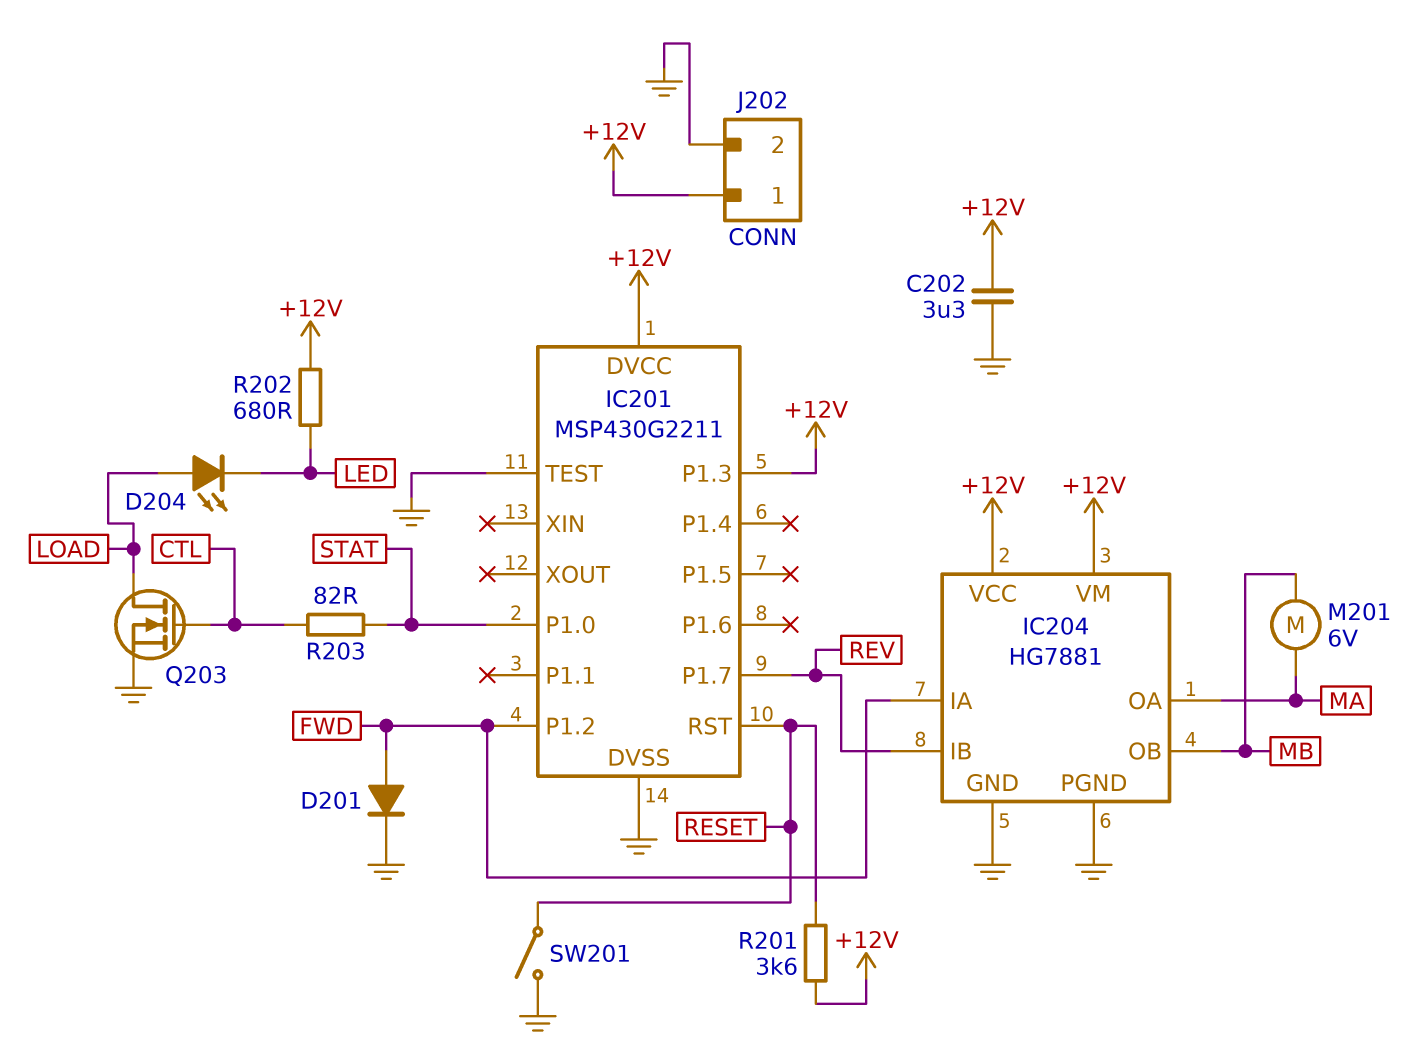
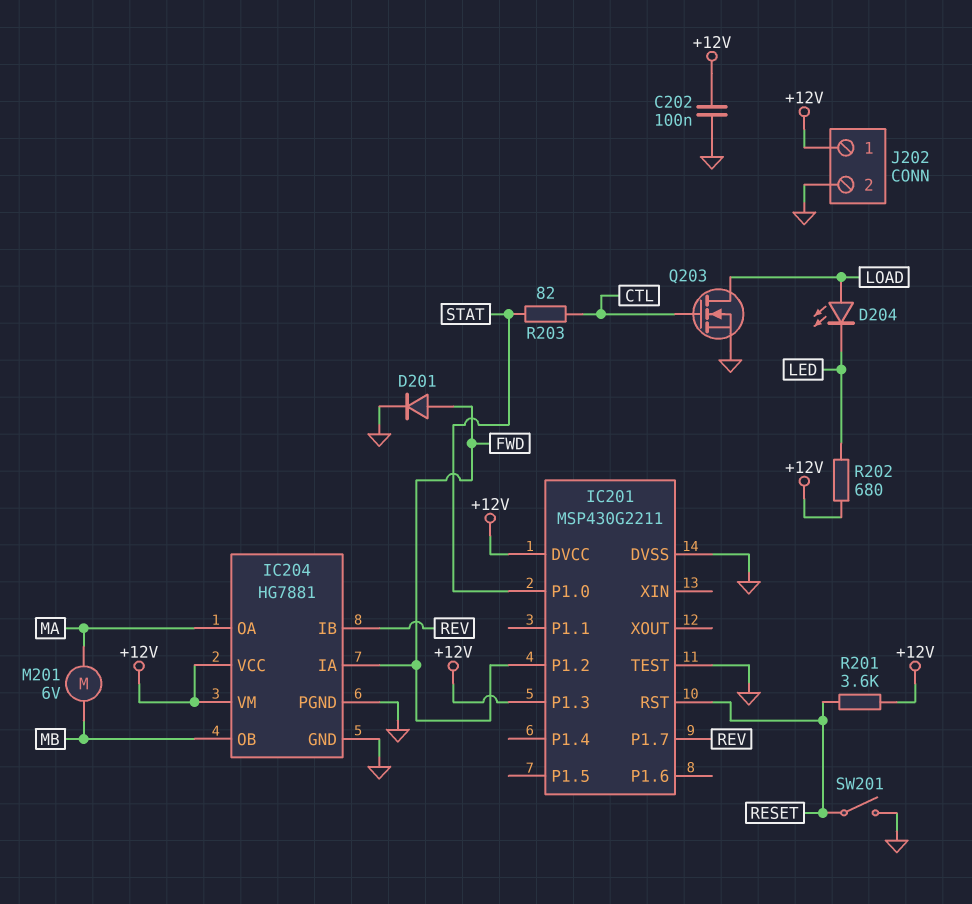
C202: 3.3uF (+12V, GND) -> 100nF (+12V, GND)

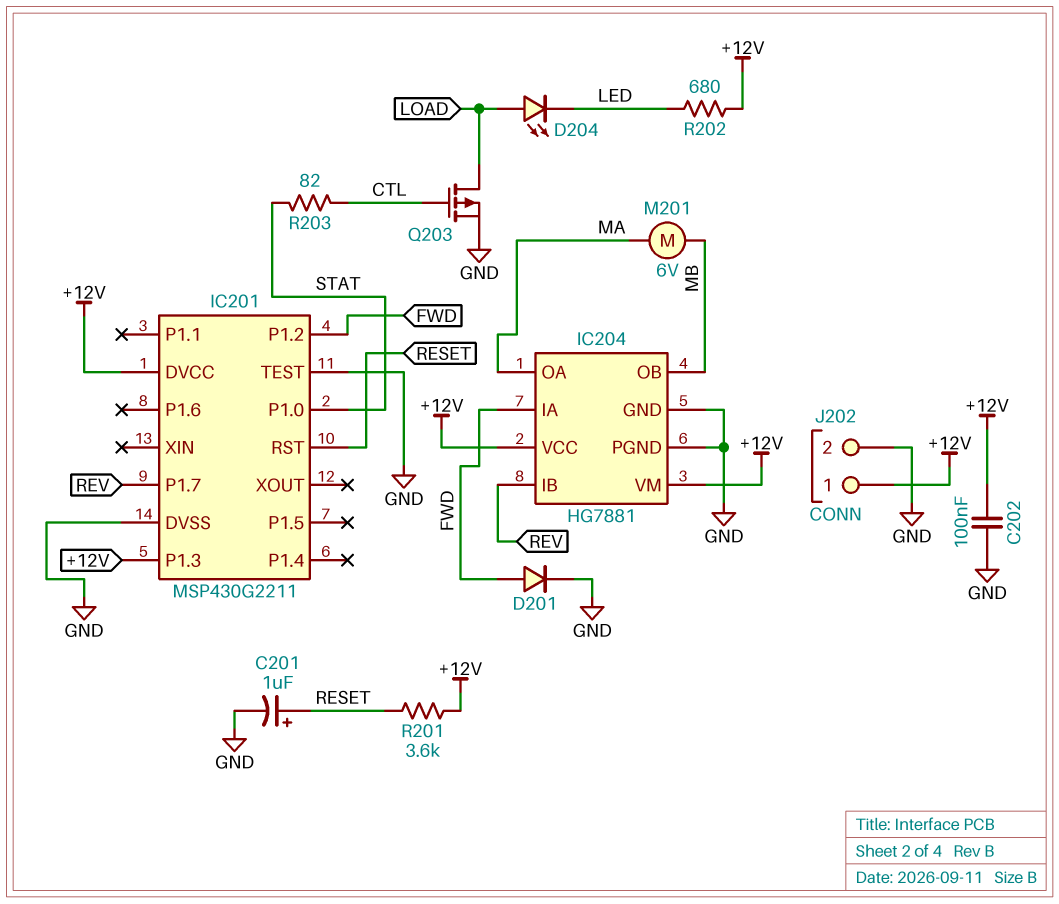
C201: none -> 1uF (plus RESET, minus GND)
Q203: NMOS (G CTL, D LOAD, S GND) -> PMOS (G CTL, D LOAD, S GND)
SW201: switch (GND, RESET) -> none

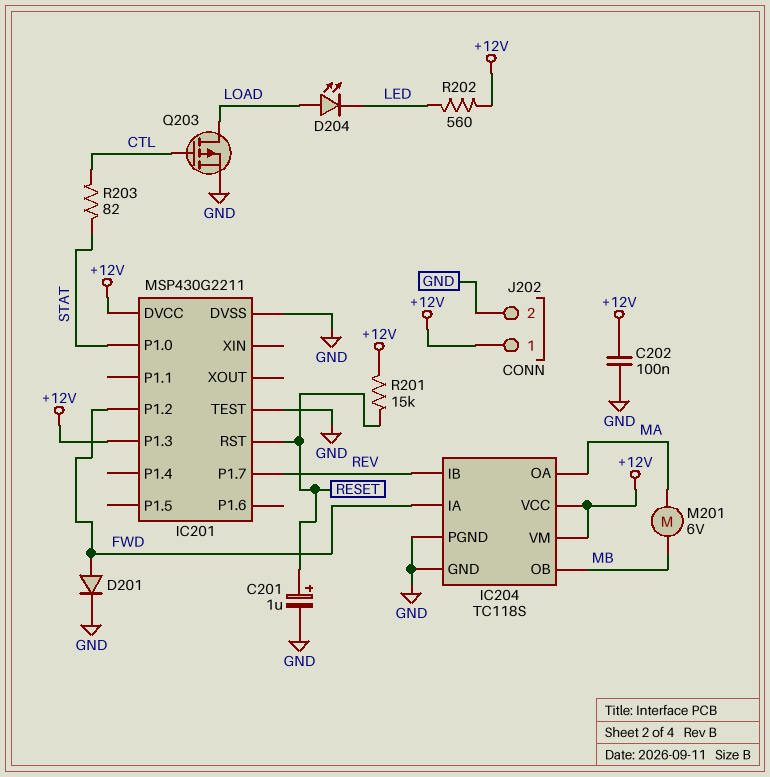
IC204: HG7881 -> TC118S
R201: 3.6k (+12V, RESET) -> 15k (+12V, RESET)
R202: 680 (+12V, LED) -> 560 (+12V, LED)

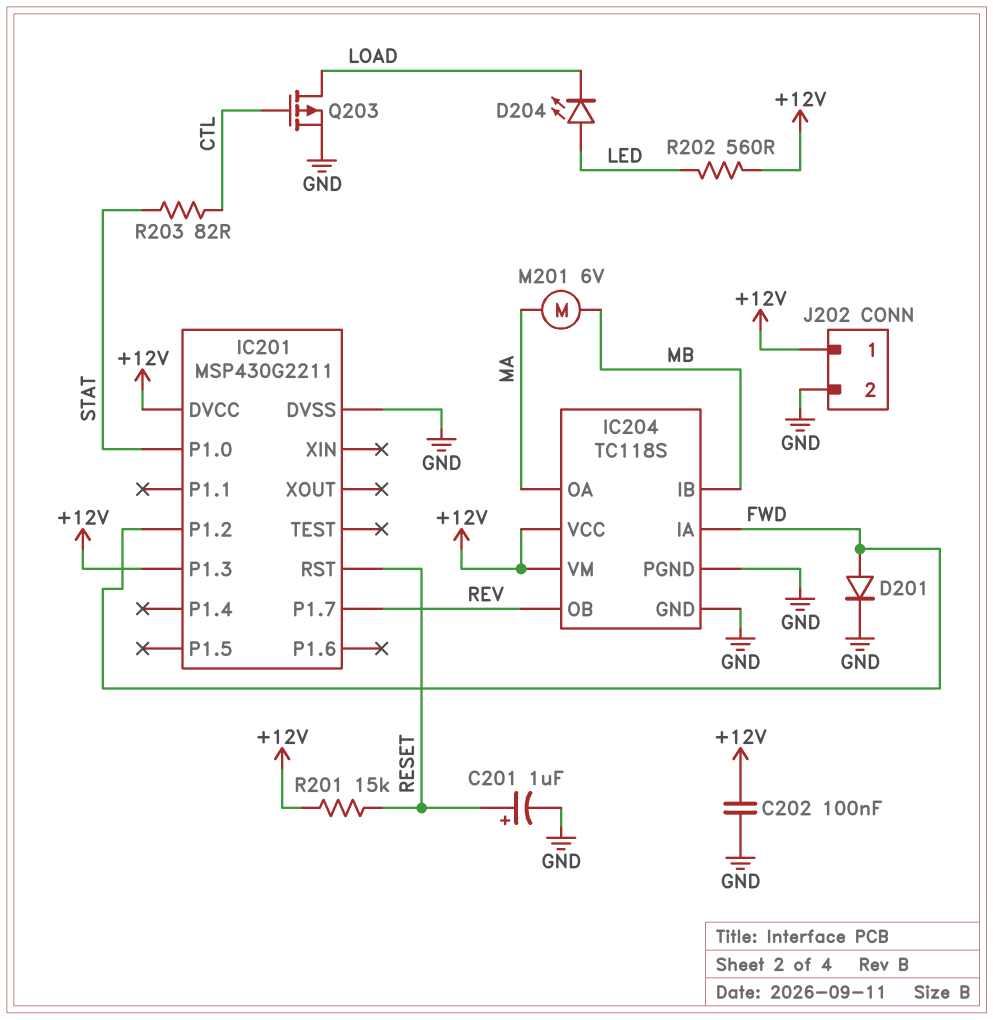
D204: LED (A LOAD, K LED) -> LED (A LED, K LOAD)
IC201 pin TEST: GND -> none
IC204 pin IB: REV -> MB
IC204 pin OB: MB -> REV

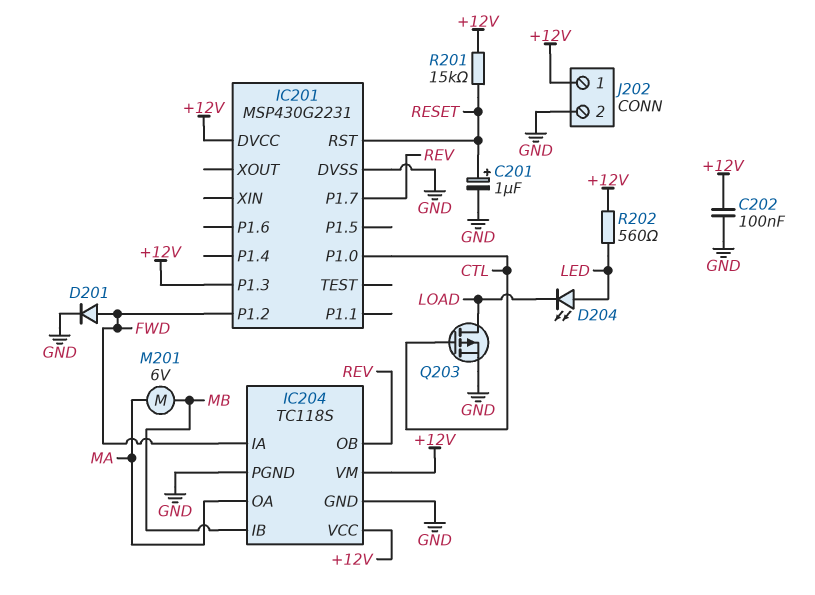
IC201: MSP430G2211 -> MSP430G2231
IC201 pin P1.0: STAT -> CTL
R203: 82 (CTL, STAT) -> none

